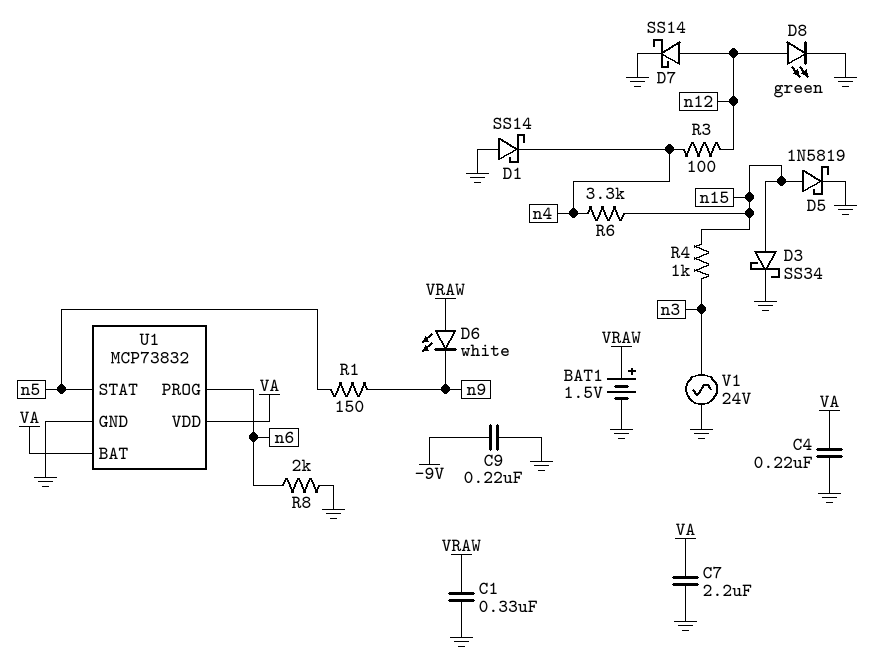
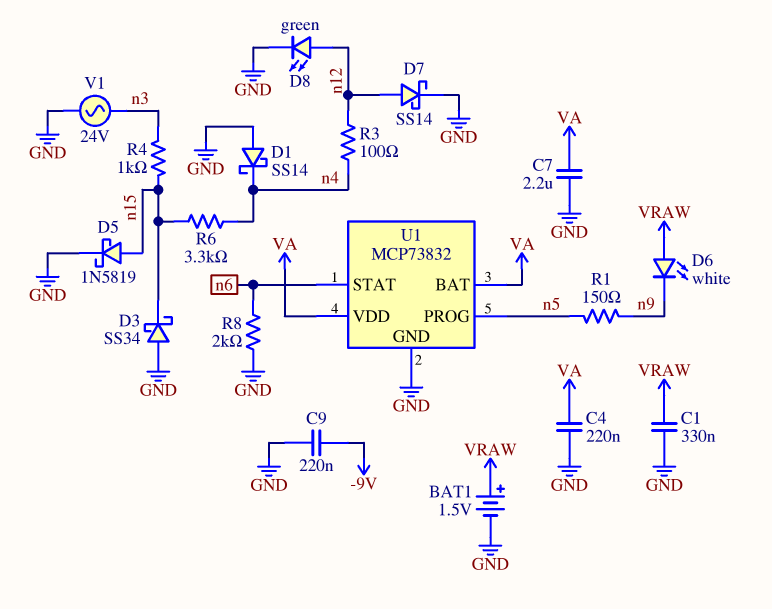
D3: schottky SS34 (A n15, K GND) -> schottky SS34 (A GND, K n15)
U1 pin PROG: n6 -> n5
U1 pin STAT: n5 -> n6

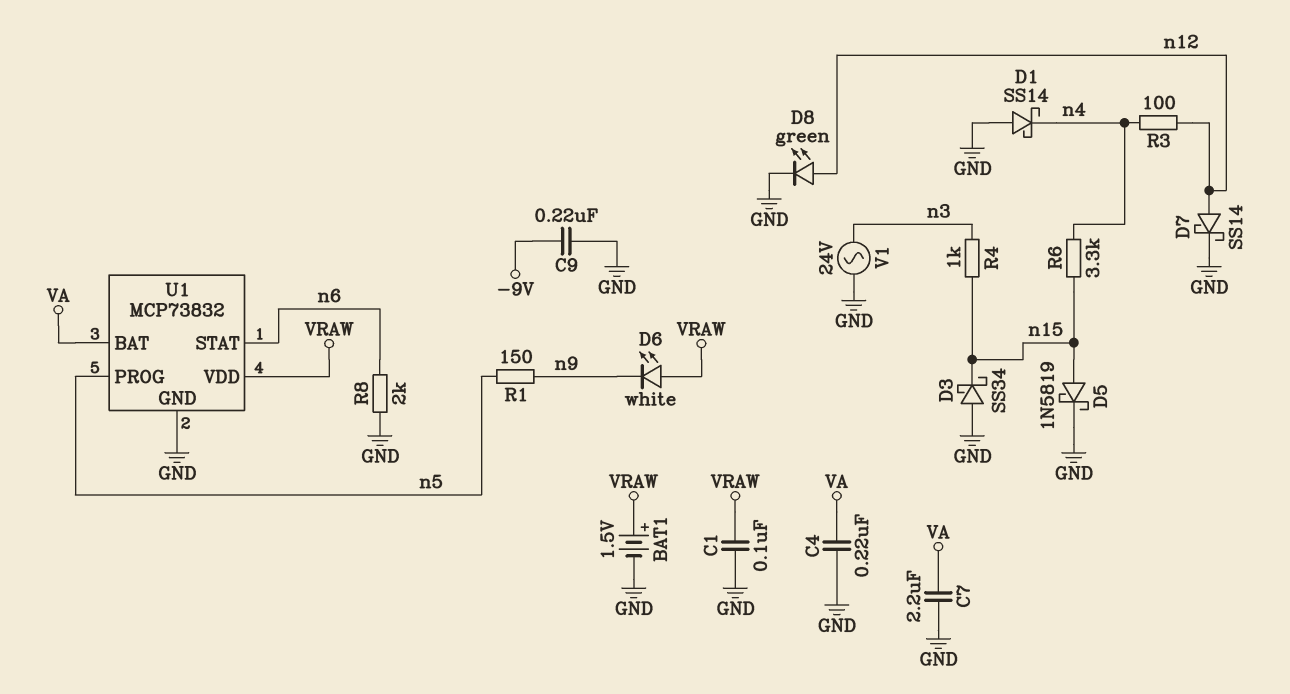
C1: 330nF (GND, VRAW) -> 100nF (GND, VRAW)
U1 pin VDD: VA -> VRAW

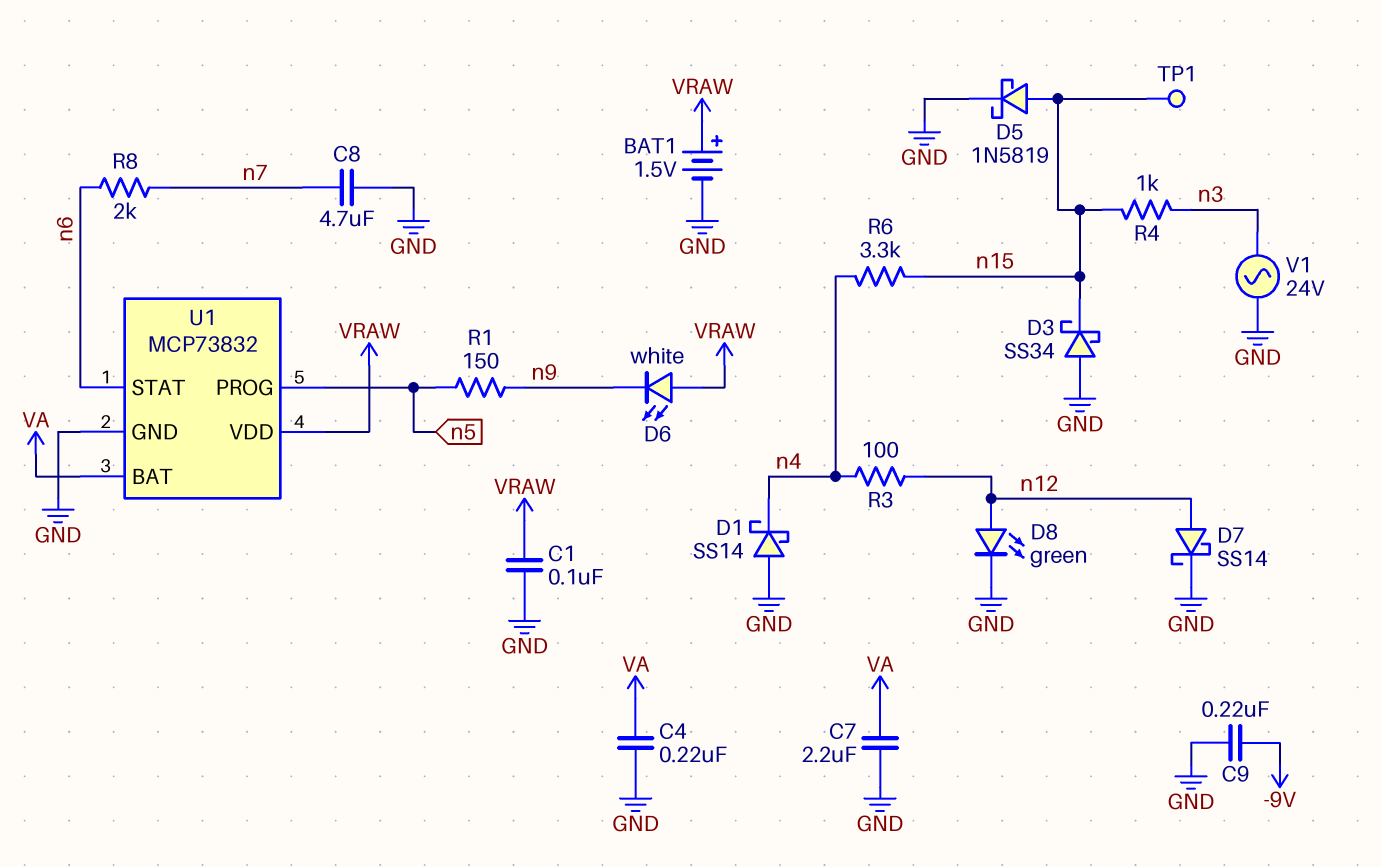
C8: none -> 4.7uF (GND, n7)
R8: 2k (GND, n6) -> 2k (n6, n7)
TP1: none -> test point (n15)

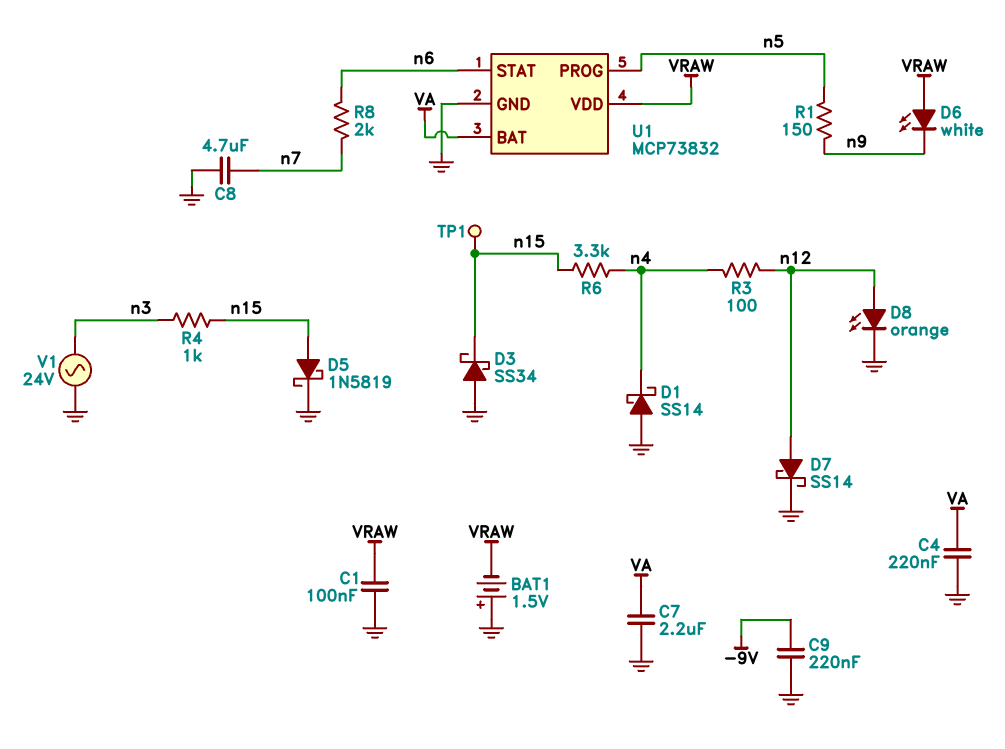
BAT1: 1.5V (plus VRAW, minus GND) -> 1.5V (plus GND, minus VRAW)
D8: LED green (A n12, K GND) -> LED orange (A n12, K GND)

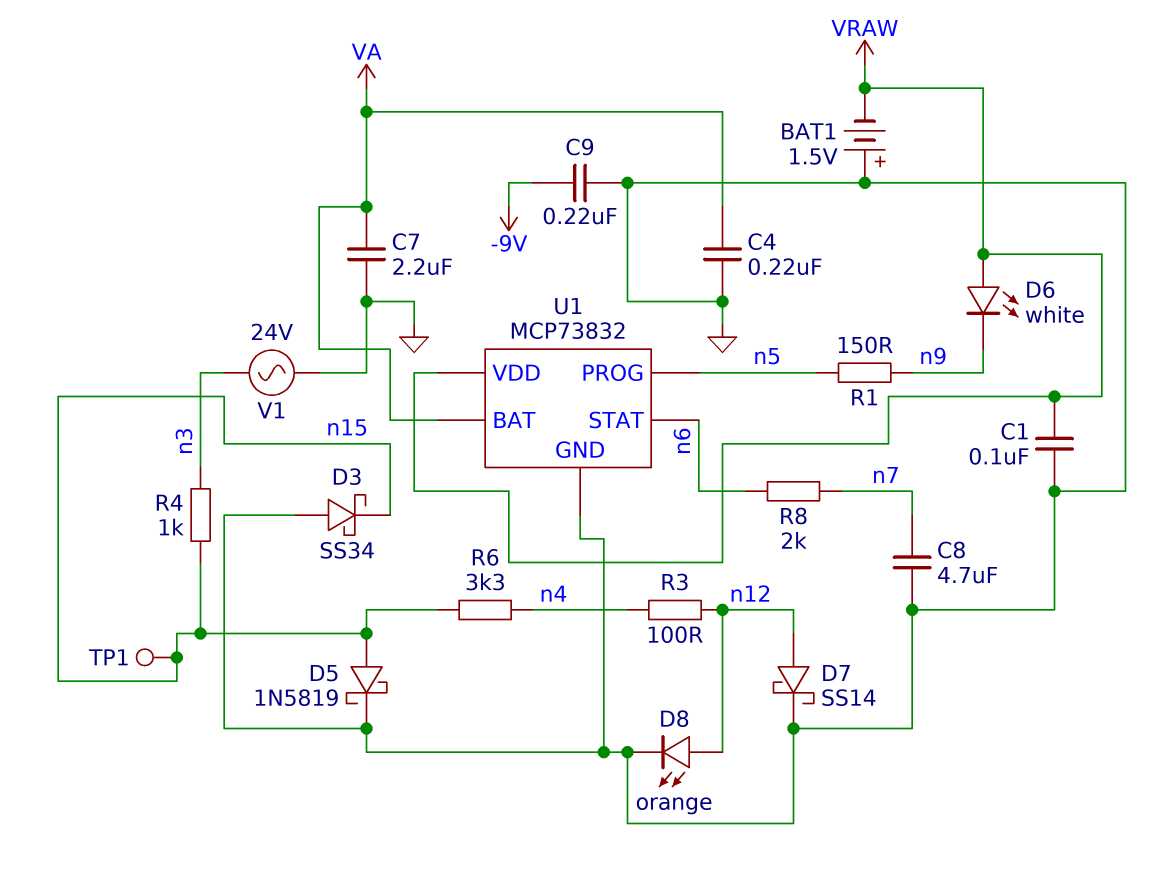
D1: schottky SS14 (A GND, K n4) -> none

